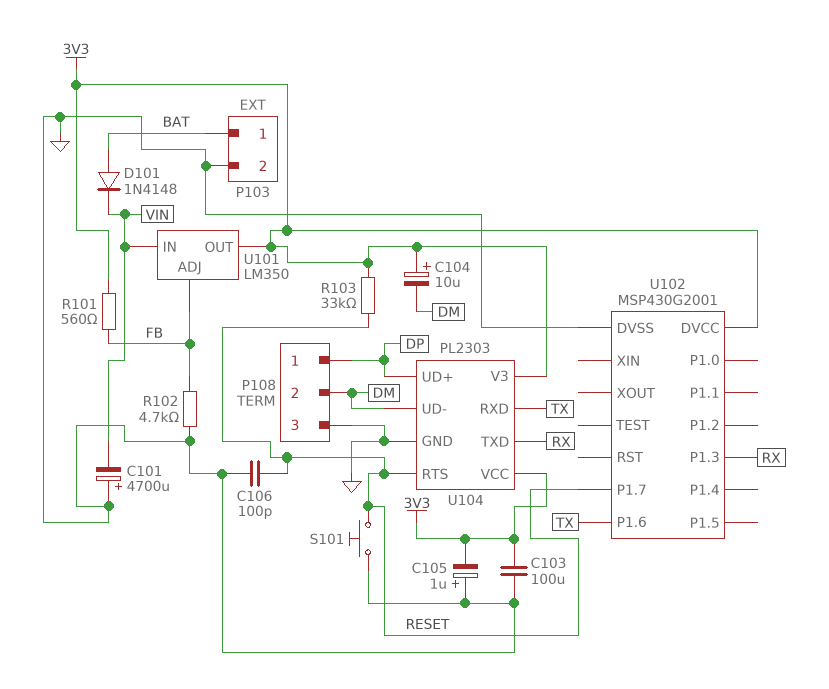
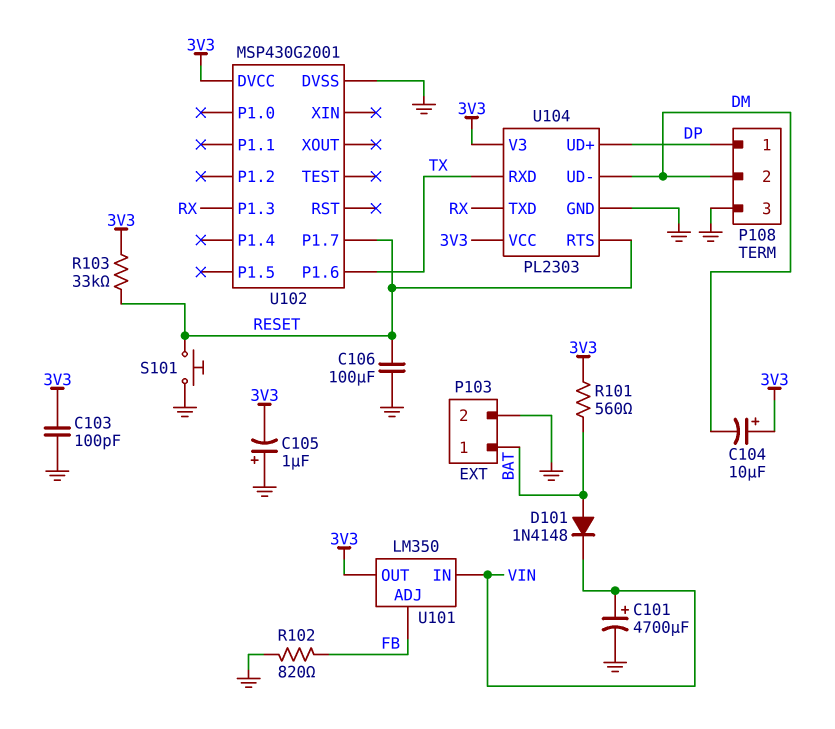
C101: 4700uF (plus GND, minus VIN) -> 4700uF (plus VIN, minus GND)
C103: 100uF (3V3, GND) -> 100pF (3V3, GND)
C106: 100pF (GND, RESET) -> 100uF (GND, RESET)
R101: 560 (3V3, FB) -> 560 (3V3, BAT)
R102: 4.7k (FB, GND) -> 820 (FB, GND)

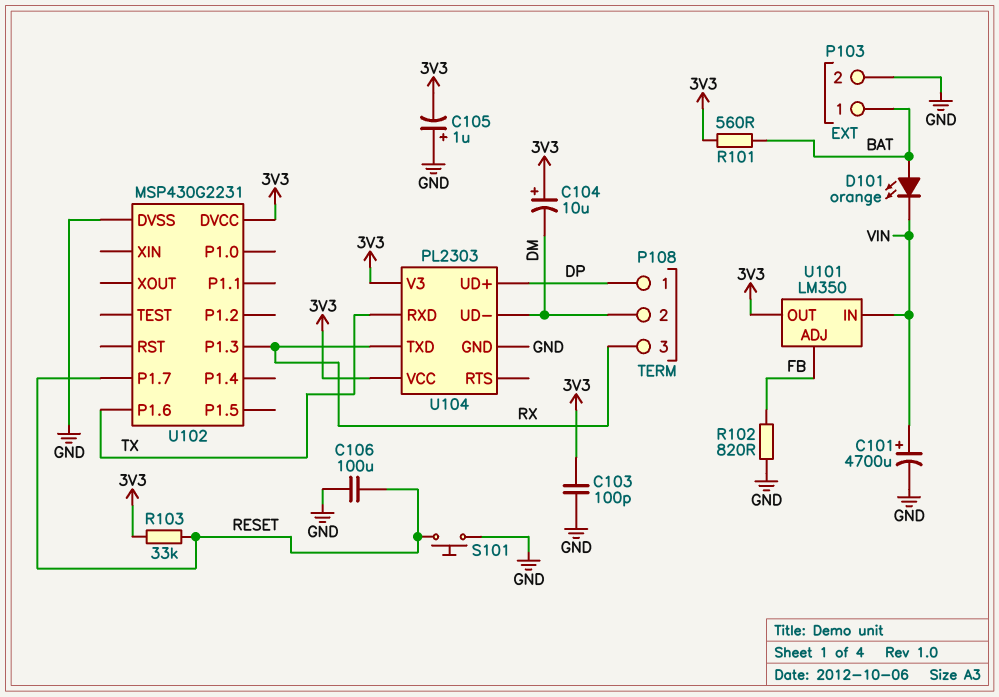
D101: diode 1N4148 (A BAT, K VIN) -> LED orange (A BAT, K VIN)
P108 pin 3: GND -> RX
U102: MSP430G2001 -> MSP430G2231
U104 pin RTS: RESET -> none

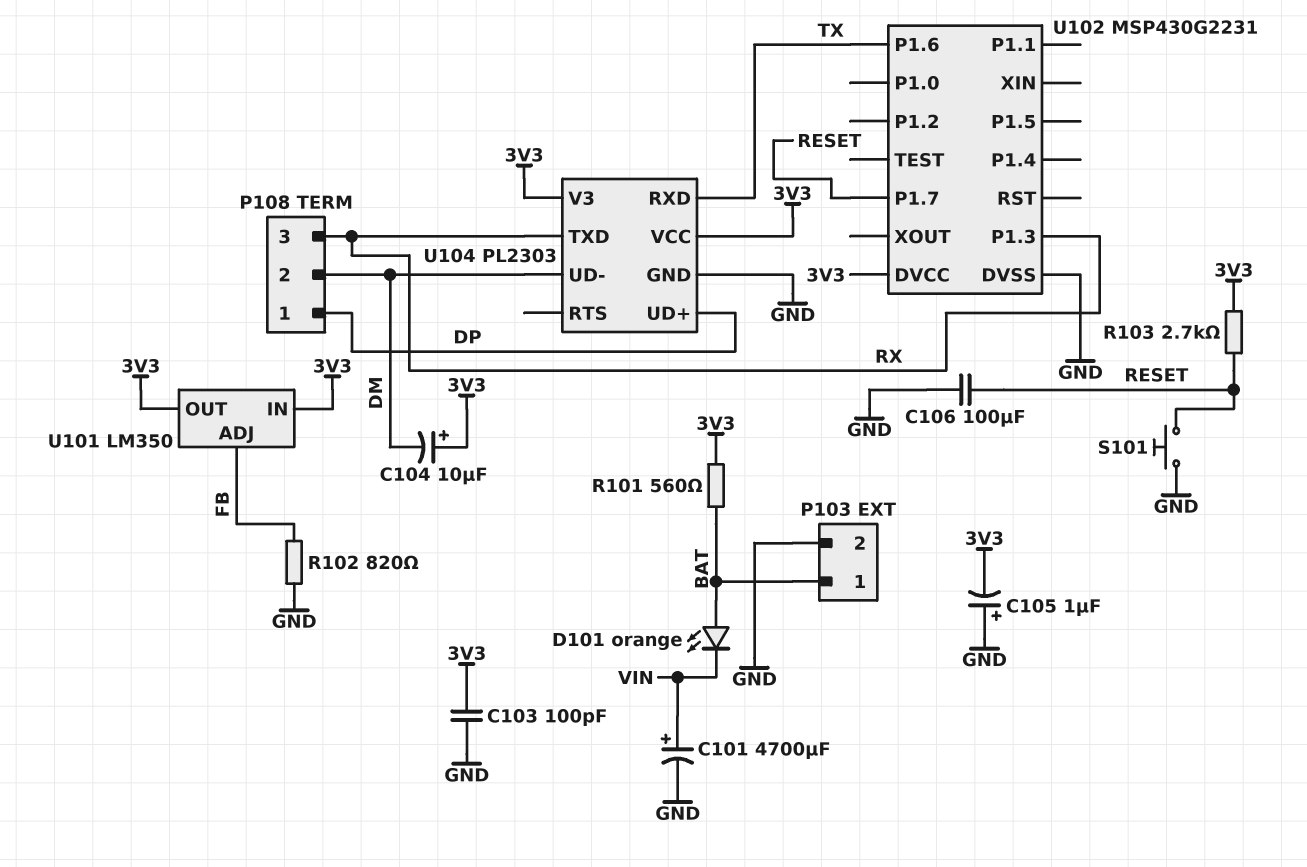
R103: 33k (3V3, RESET) -> 2.7k (3V3, RESET)
U101 pin IN: VIN -> 3V3

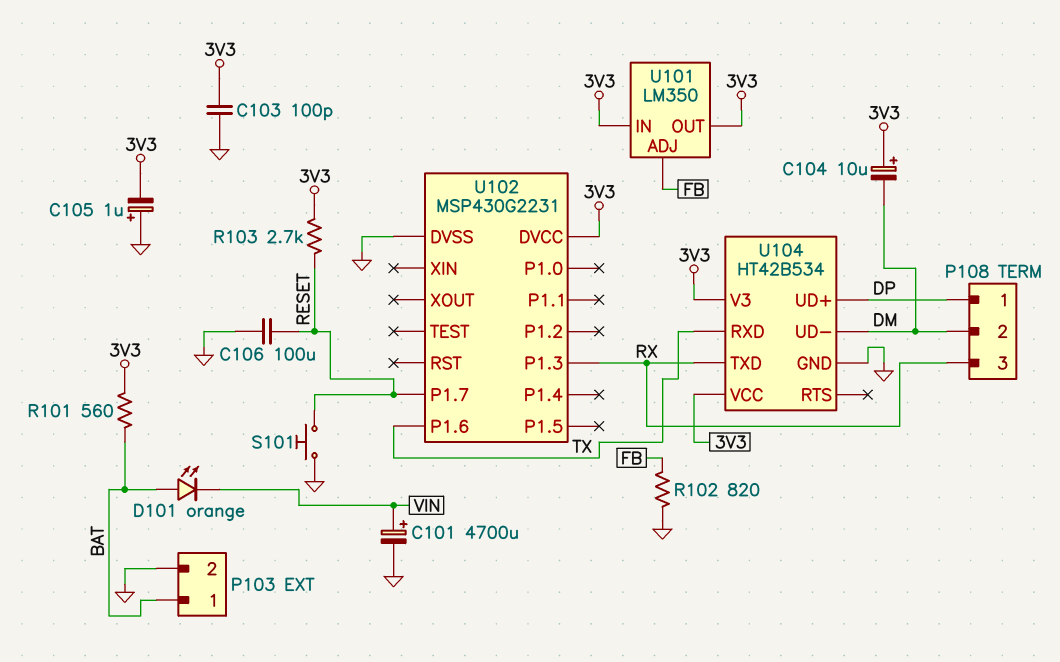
U104: PL2303 -> HT42B534

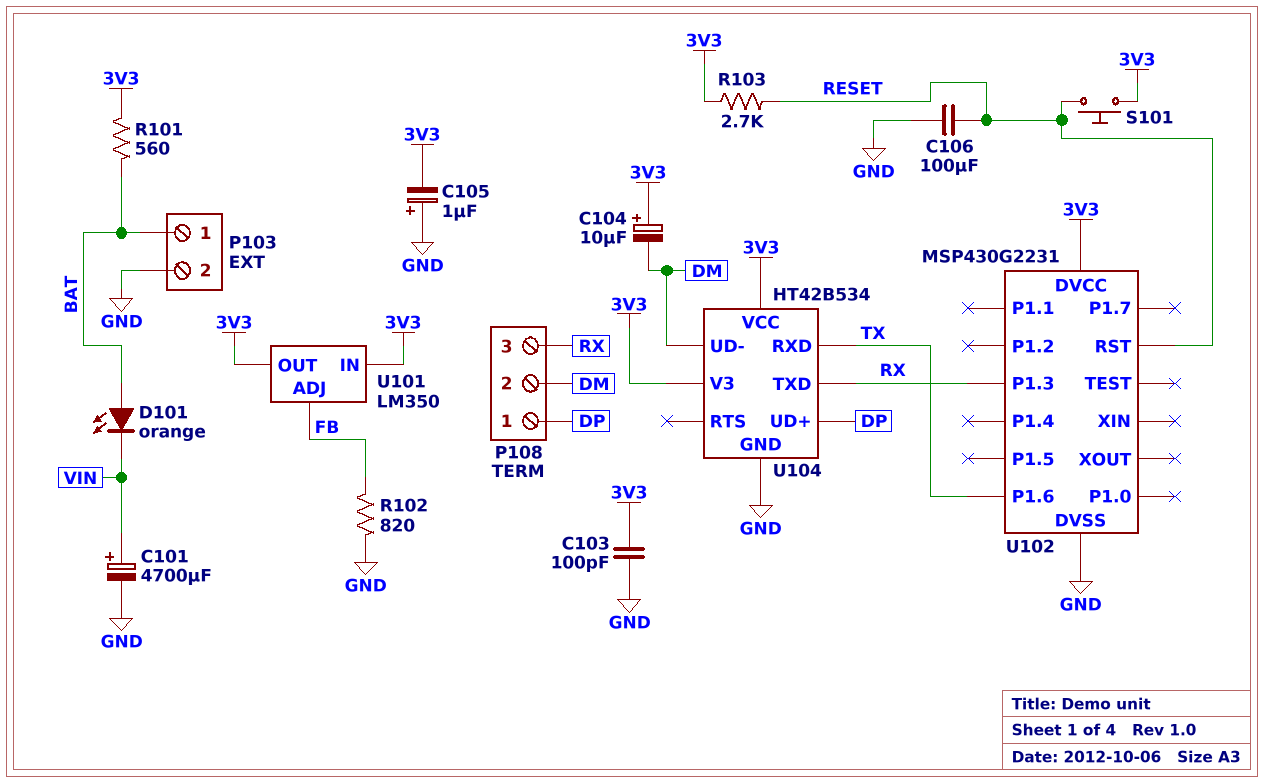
S101: button (GND, RESET) -> button (3V3, RESET)
U102 pin P1.7: RESET -> none
U102 pin RST: none -> RESET

